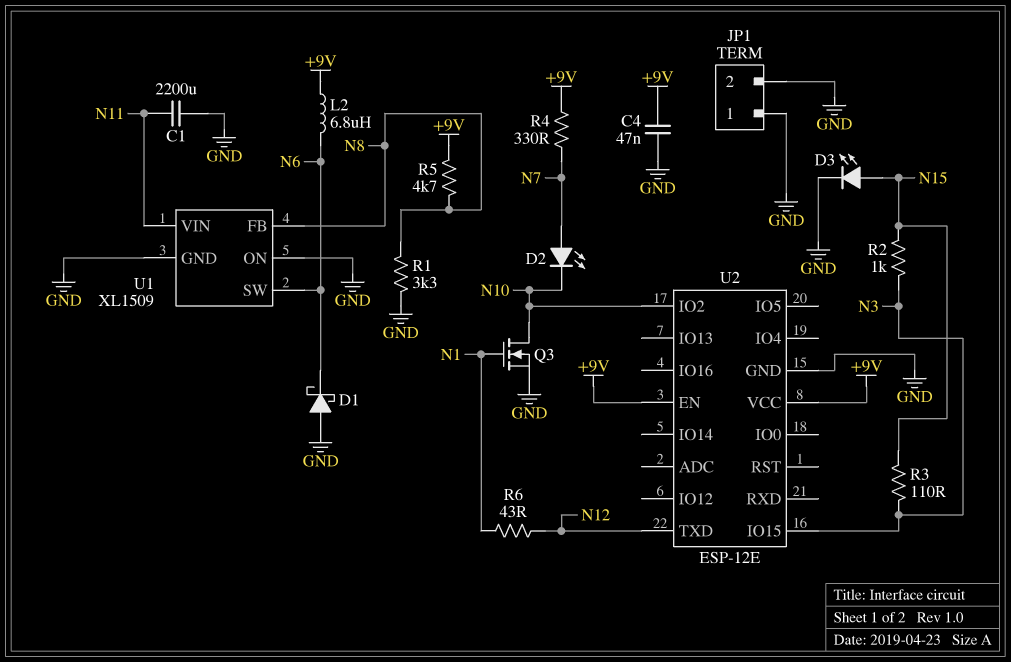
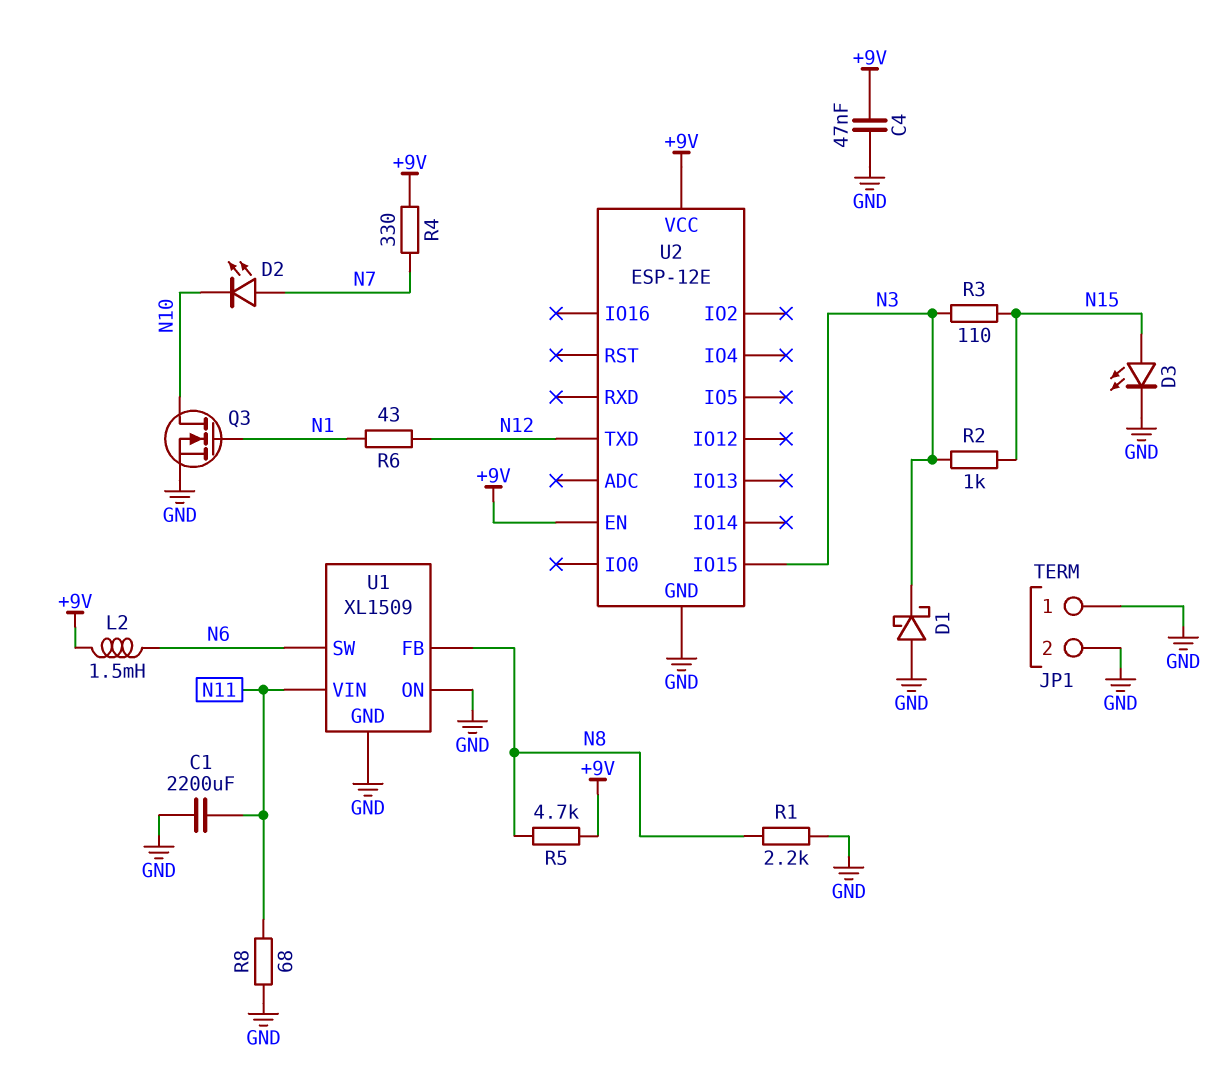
D1: schottky (A GND, K N6) -> schottky (A GND, K N3)
L2: 6.8uH (+9V, N6) -> 1.5mH (+9V, N6)
R1: 3.3k (GND, N8) -> 2.2k (GND, N8)
R8: none -> 68 (GND, N11)
U2 pin IO2: N10 -> none

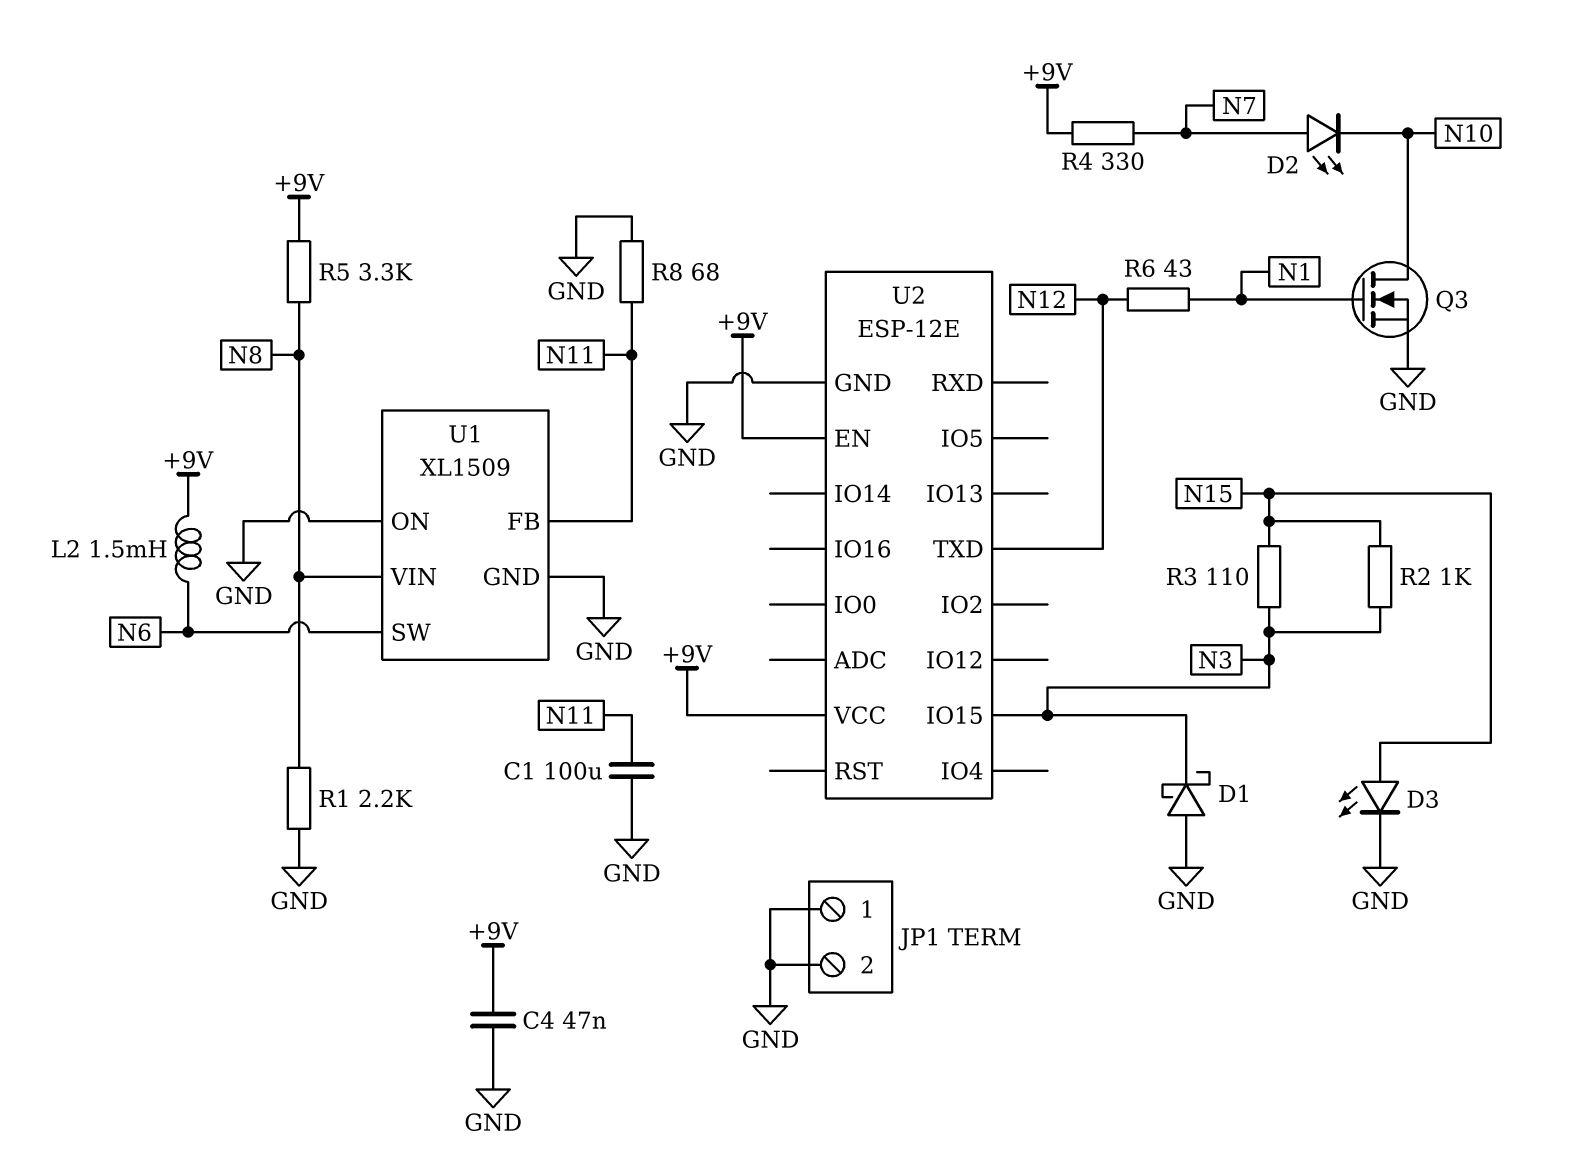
C1: 2200uF (GND, N11) -> 100uF (GND, N11)
R5: 4.7k (+9V, N8) -> 3.3k (+9V, N8)
U1 pin FB: N8 -> N11
U1 pin VIN: N11 -> N8

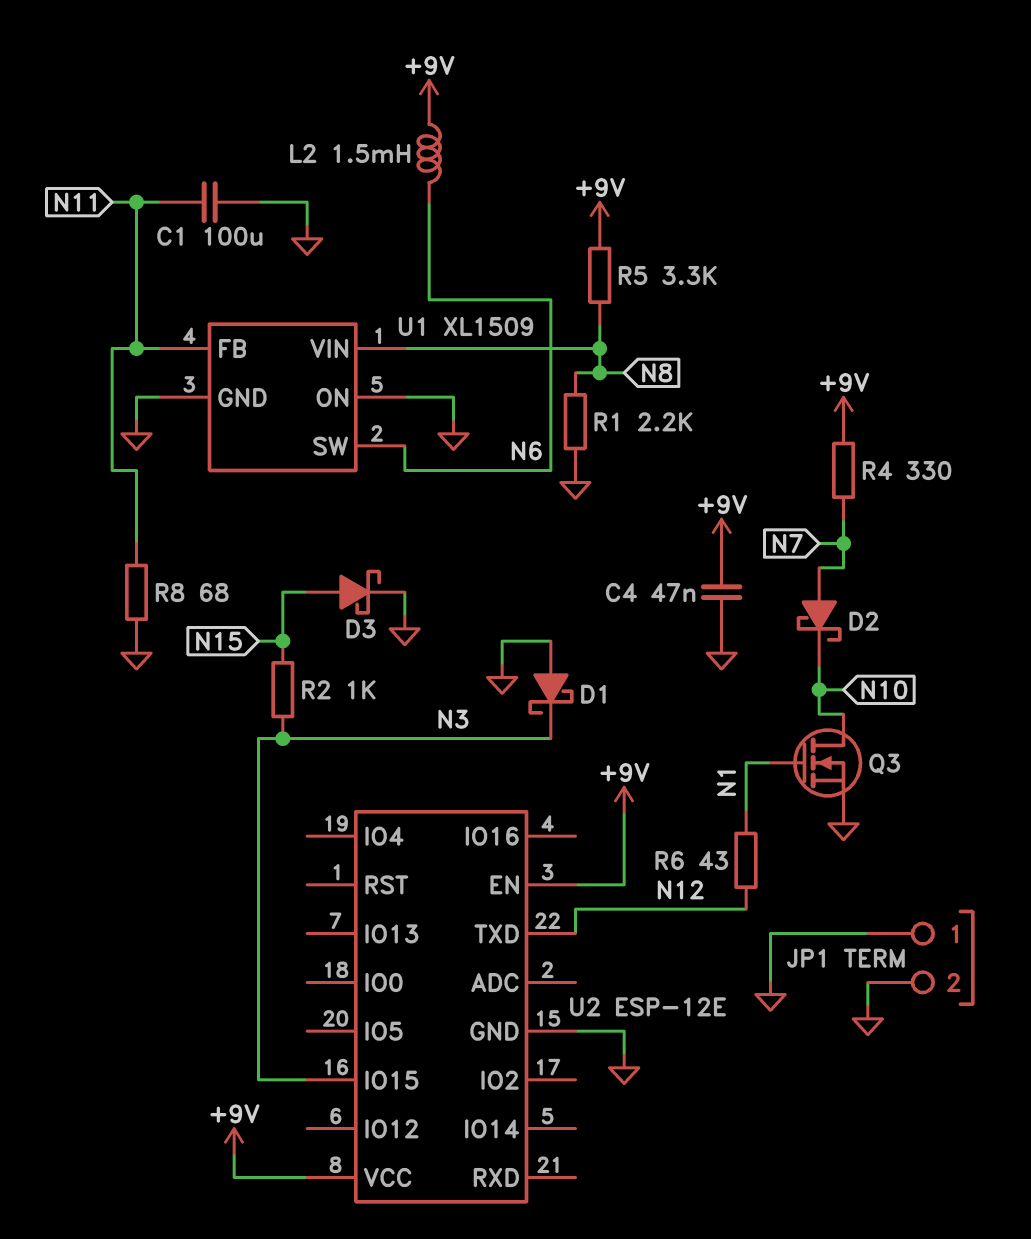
D2: LED (A N7, K N10) -> schottky (A N7, K N10)
D3: LED (A N15, K GND) -> schottky (A N15, K GND)
R3: 110 (N3, N15) -> none

